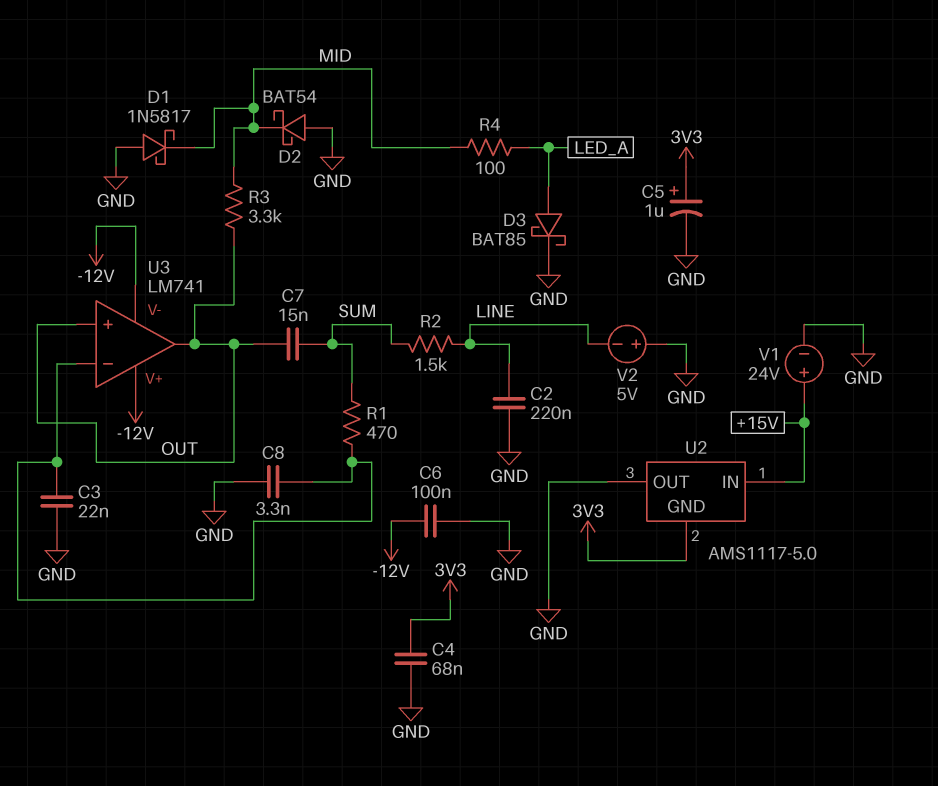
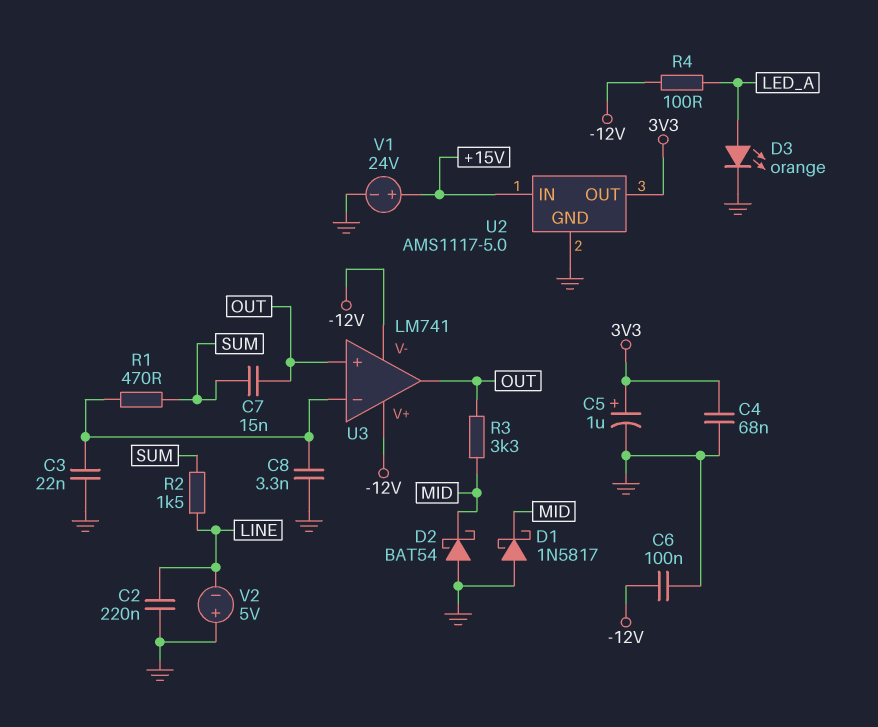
D3: schottky BAT85 (A LED_A, K GND) -> LED orange (A LED_A, K GND)
R4: 100 (LED_A, MID) -> 100 (-12V, LED_A)
U2 pin GND: 3V3 -> GND
U2 pin OUT: GND -> 3V3

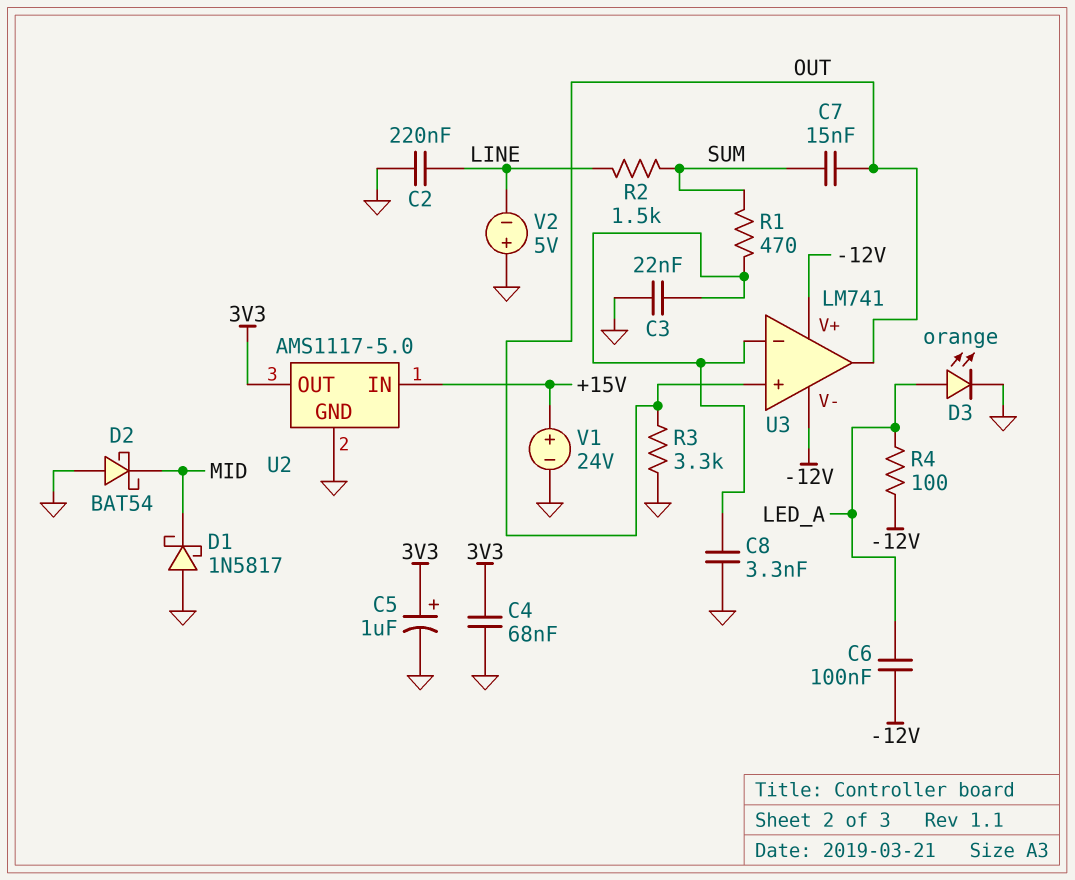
C6: 100nF (-12V, GND) -> 100nF (-12V, LED_A)
R3: 3.3k (MID, OUT) -> 3.3k (GND, OUT)

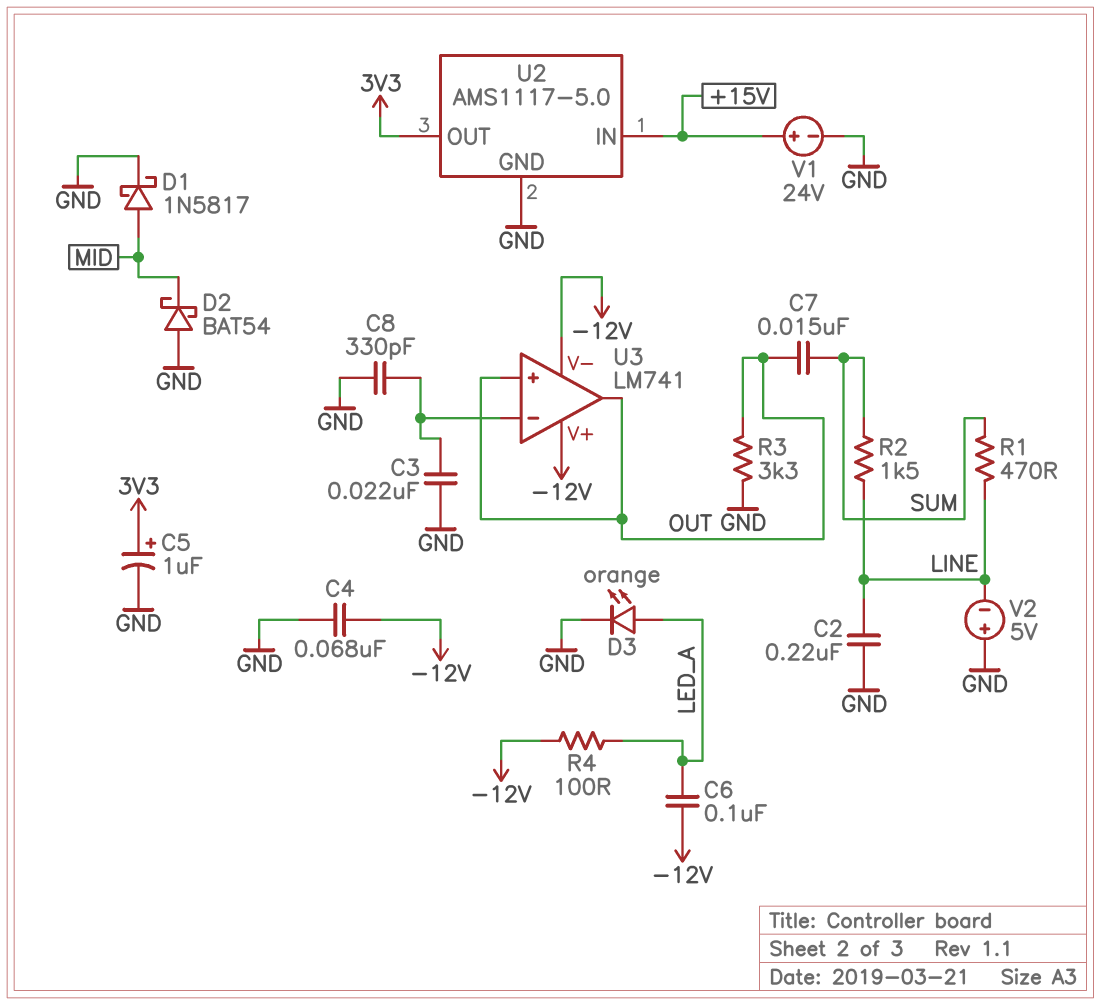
C4: 68nF (3V3, GND) -> 68nF (-12V, GND)
C8: 3.3nF (GND, U3/in-) -> 330pF (GND, U3/in-)
D1: schottky 1N5817 (A GND, K MID) -> schottky 1N5817 (A MID, K GND)
R1: 470 (SUM, U3/in-) -> 470 (LINE, SUM)

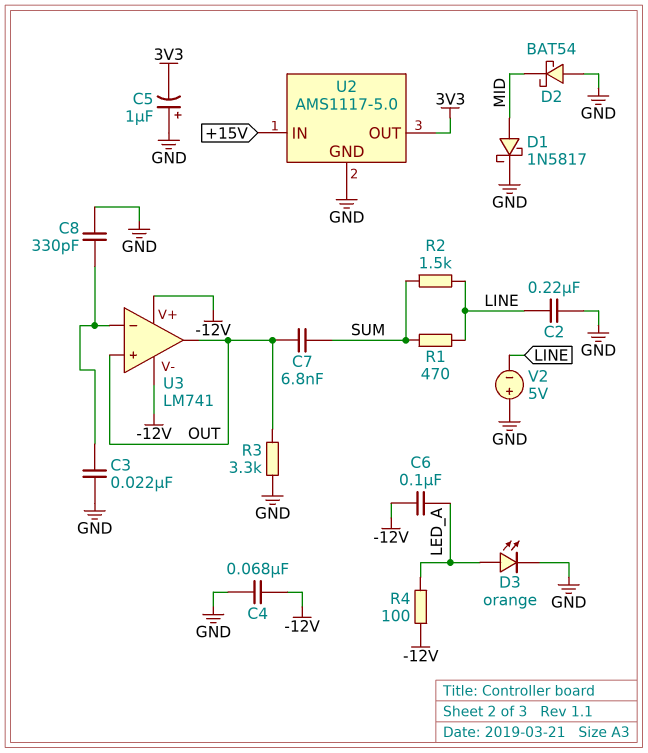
C5: 1uF (plus 3V3, minus GND) -> 1uF (plus GND, minus 3V3)
C7: 15nF (OUT, SUM) -> 6.8nF (OUT, SUM)
V1: 24V (plus +15V, minus GND) -> none

